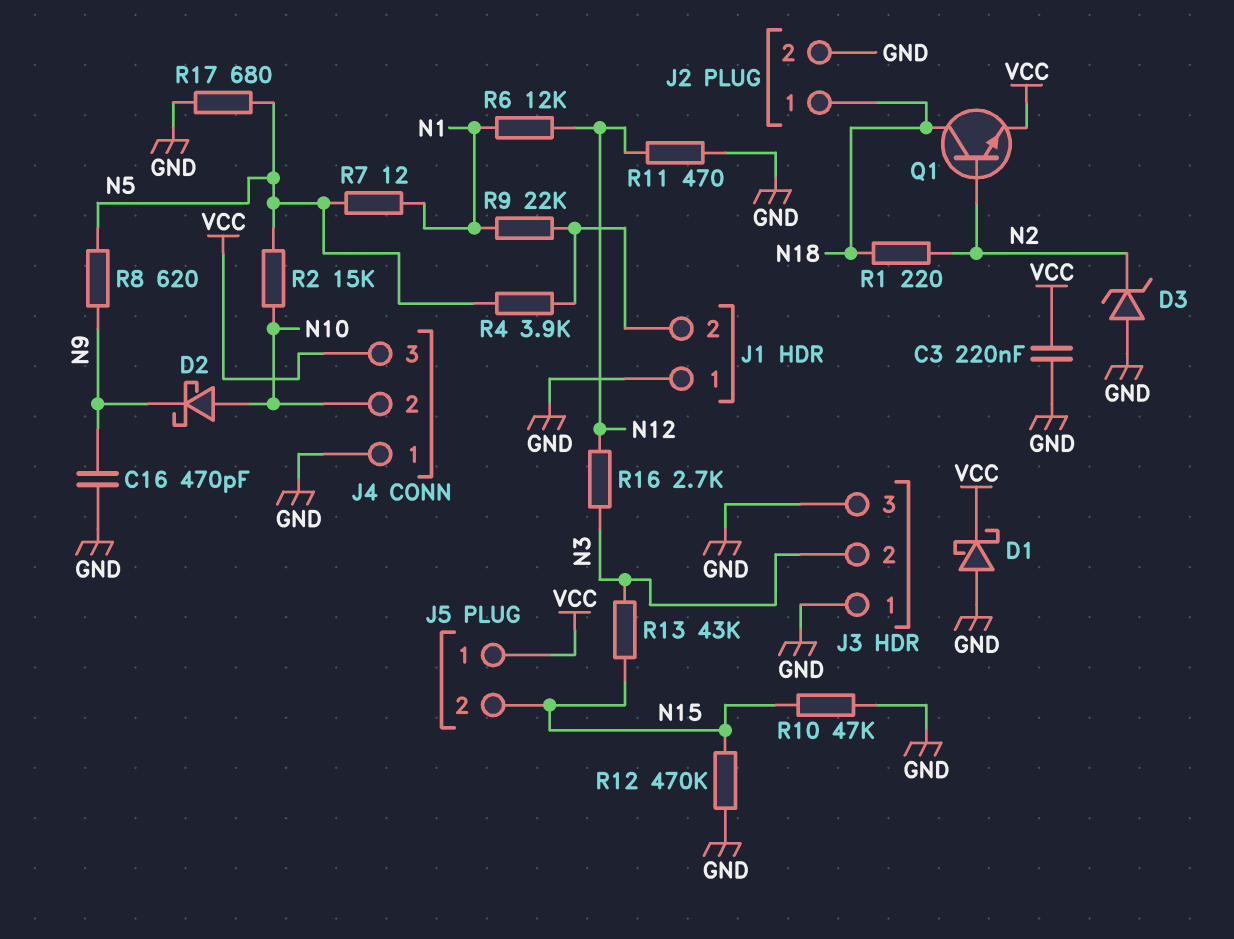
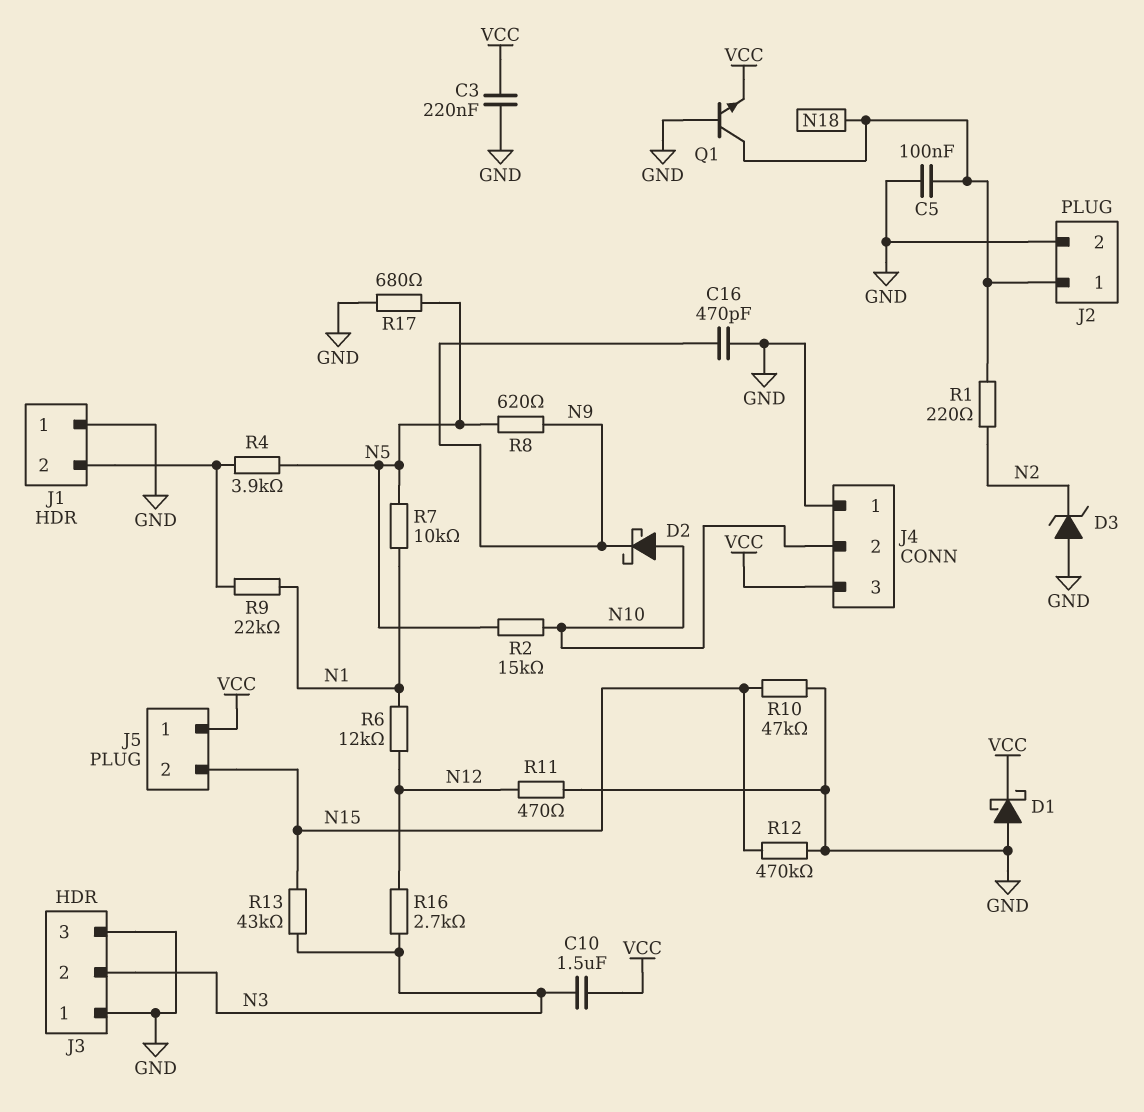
C5: none -> 100nF (GND, N18)
C10: none -> 1.5uF (N3, VCC)
Q1: NPN (B N2, C N18, E VCC) -> NPN (B GND, C N18, E VCC)
R7: 12 (N1, N5) -> 10k (N1, N5)

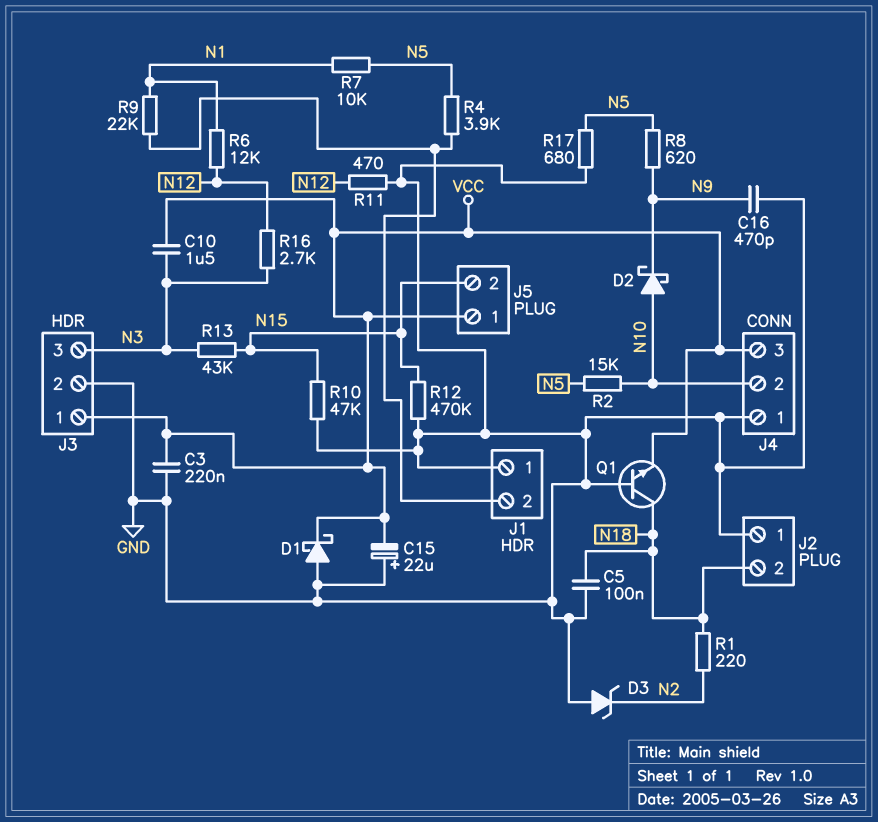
C15: none -> 22uF (plus GND, minus VCC)
J2 pin 1: N18 -> GND
J2 pin 2: GND -> N18
J3 pin 1: GND -> VCC
J3 pin 2: N3 -> GND
J3 pin 3: GND -> N3

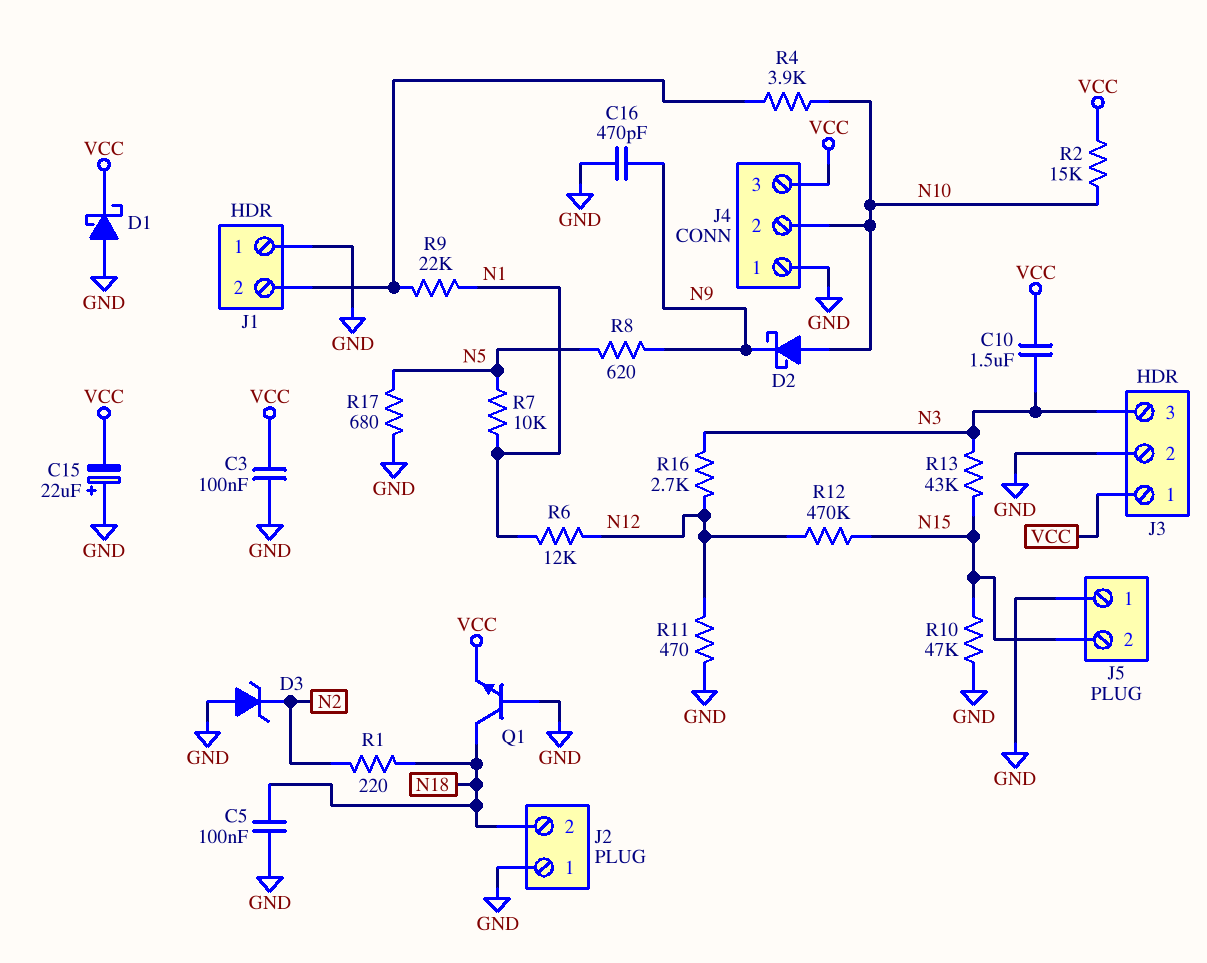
C3: 220nF (GND, VCC) -> 100nF (GND, VCC)
J5 pin 1: VCC -> GND
R2: 15k (N5, N10) -> 15k (N10, VCC)
R4: 3.9k (J1/2, N5) -> 3.9k (J1/2, N10)
R12: 470k (GND, N15) -> 470k (N12, N15)

